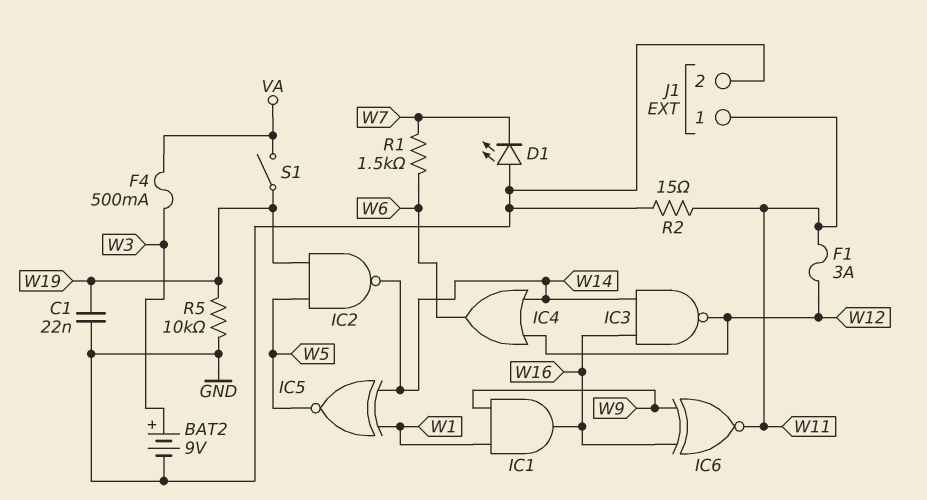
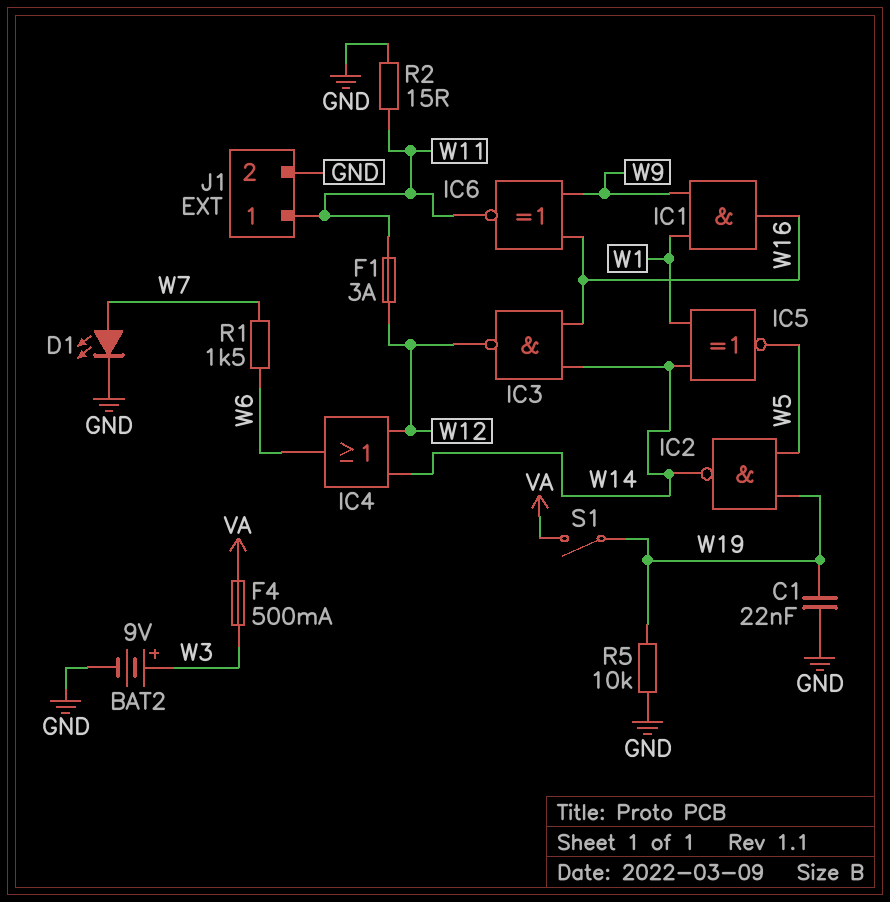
D1: LED (A GND, K W7) -> LED (A W7, K GND)

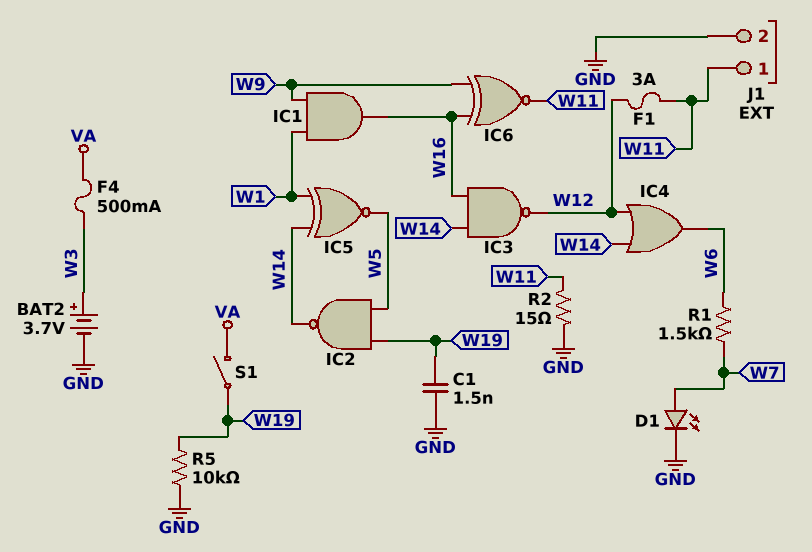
BAT2: 9V (plus W3, minus GND) -> 3.7V (plus W3, minus GND)
C1: 22nF (GND, W19) -> 1.5nF (GND, W19)

